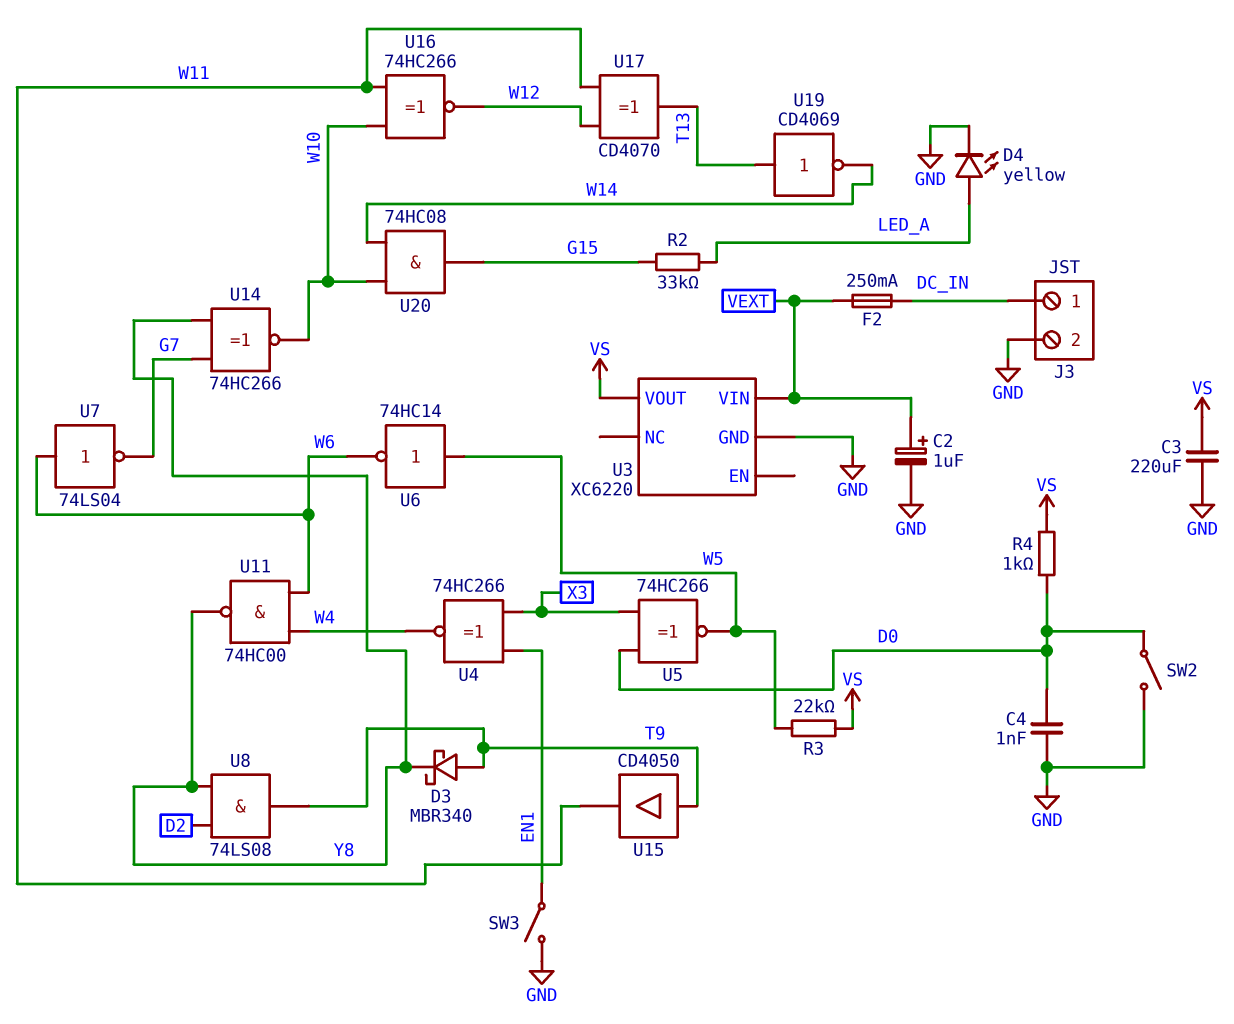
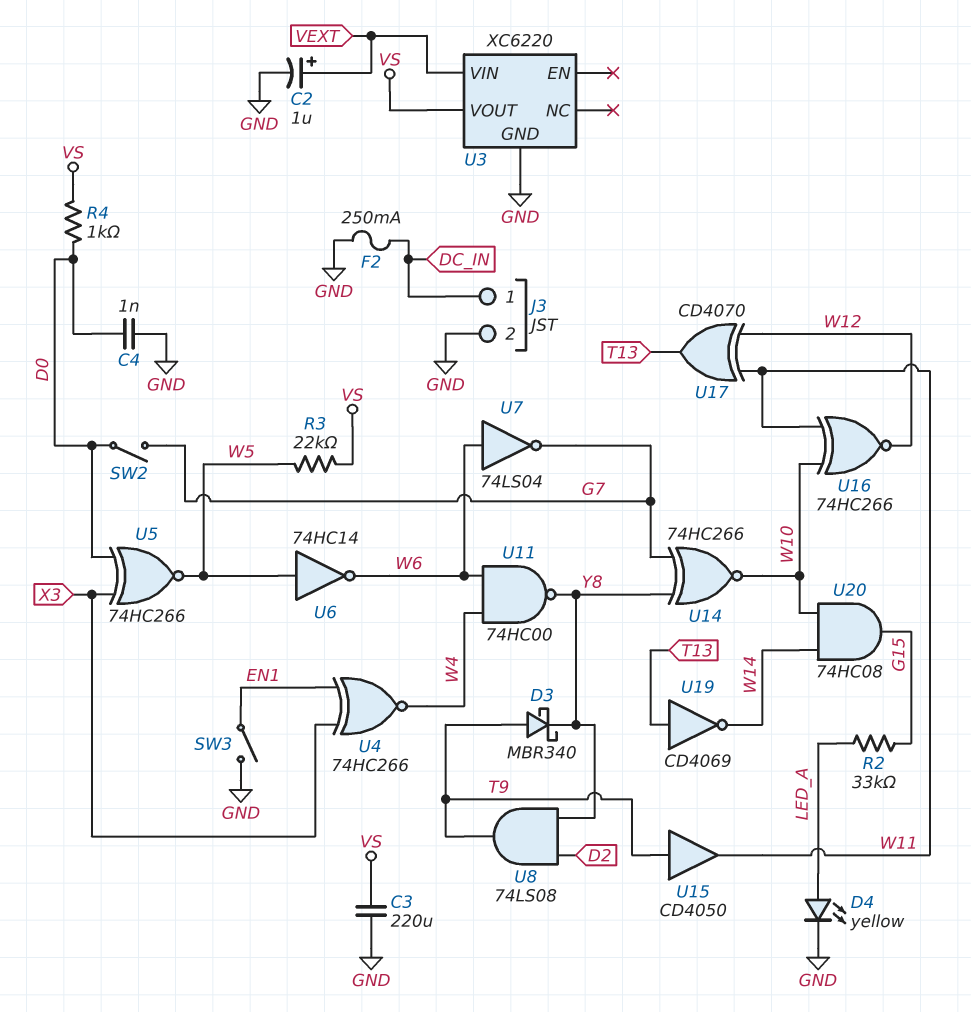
F2: 250mA (DC_IN, VEXT) -> 250mA (DC_IN, GND)
SW2: switch (D0, GND) -> switch (D0, G7)

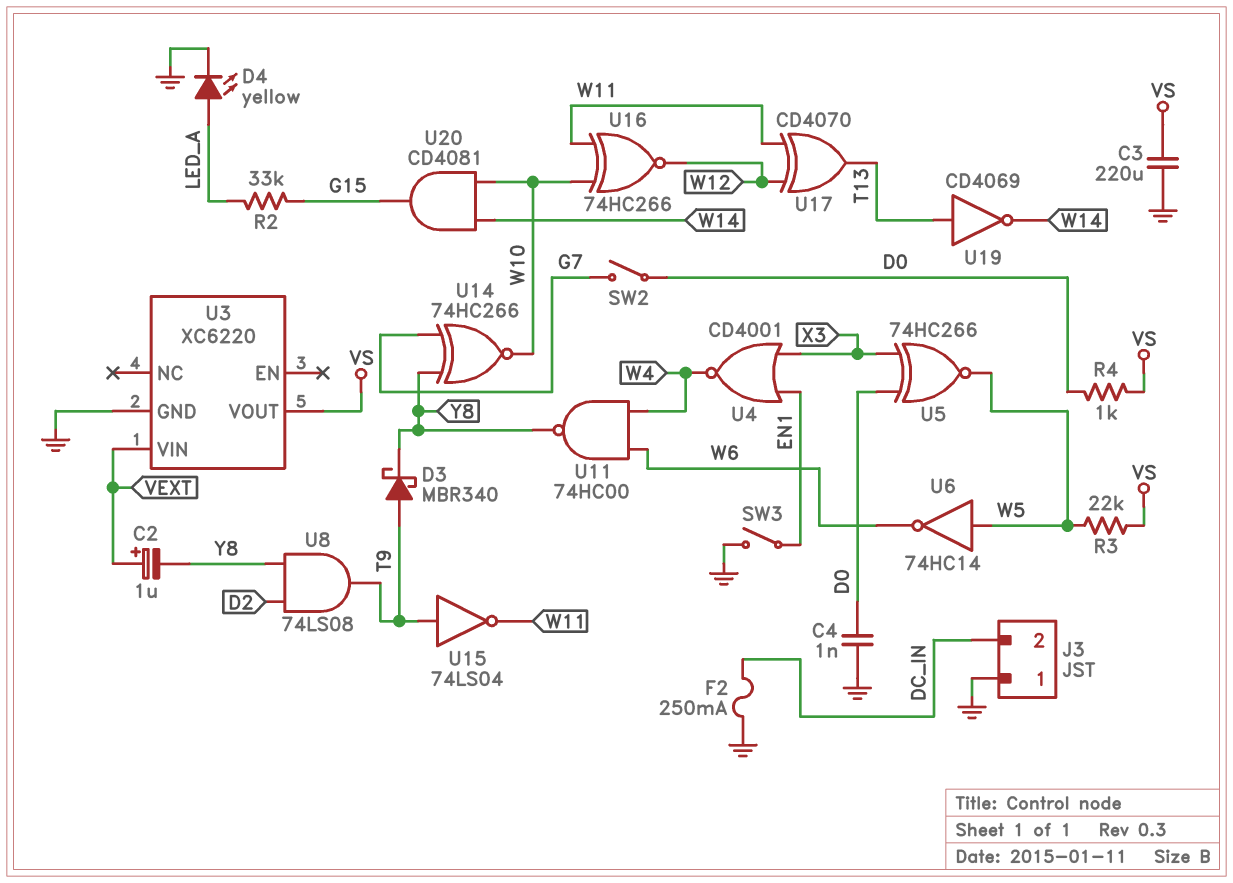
C2: 1uF (plus VEXT, minus GND) -> 1uF (plus VEXT, minus Y8)
J3 pin 1: DC_IN -> GND
J3 pin 2: GND -> DC_IN
U4: XNOR 74HC266 (in EN1, in X3, out W4) -> NOR CD4001 (in EN1, in X3, out W4)
U7: NOT 74LS04 (in W6, out G7) -> none
U15: buffer CD4050 (in T9, out W11) -> NOT 74LS04 (in T9, out W11)
U20: AND 74HC08 (in W10, in W14, out G15) -> AND CD4081 (in W10, in W14, out G15)

